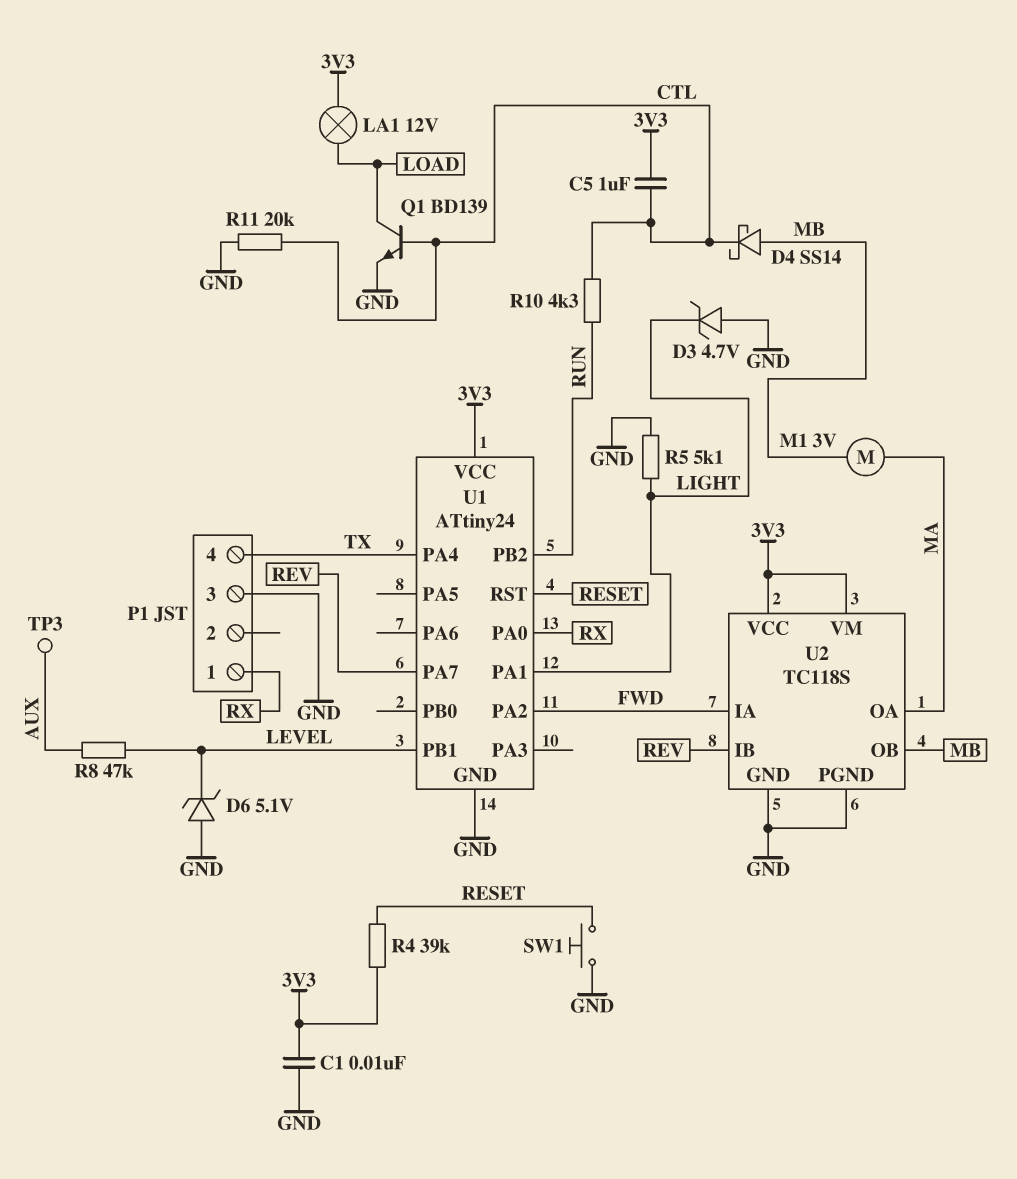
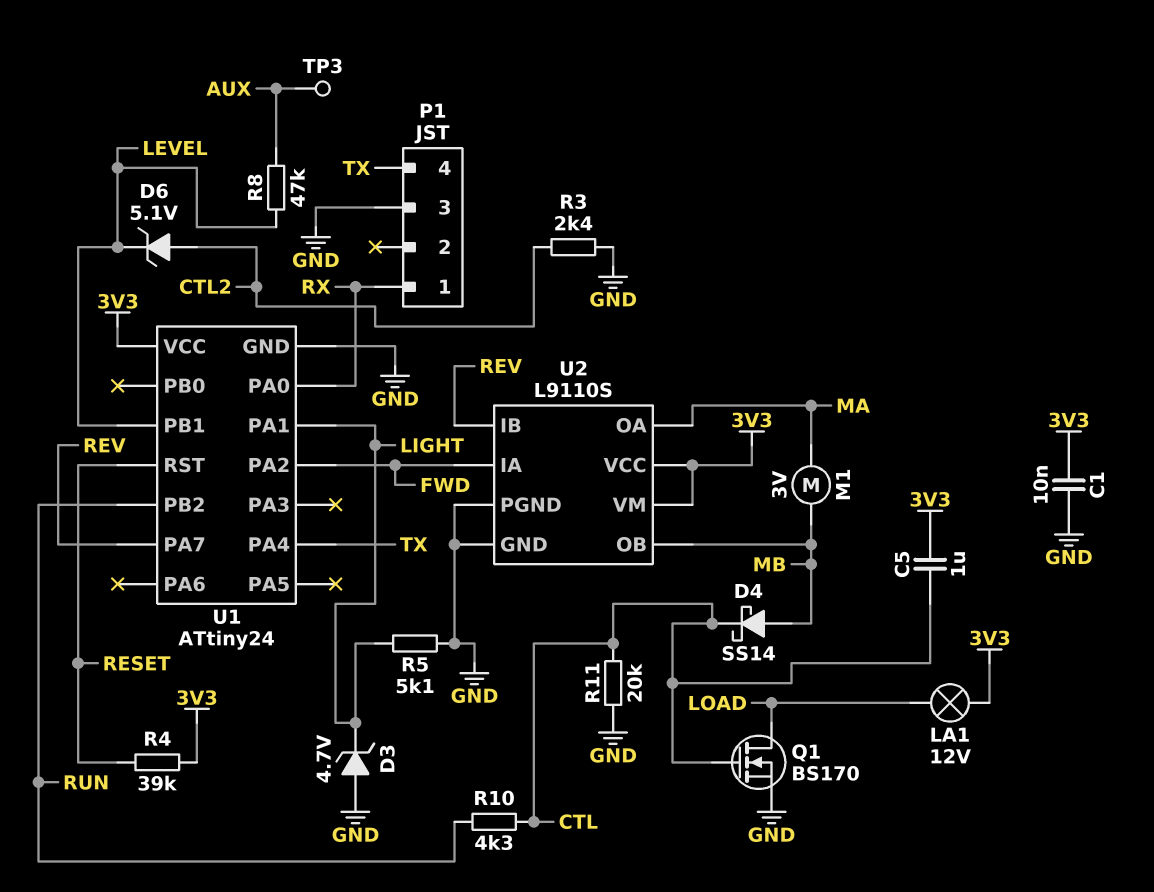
D6: zener 5.1V (A GND, K LEVEL) -> zener 5.1V (A CTL2, K LEVEL)
Q1: NPN BD139 (B CTL, C LOAD, E GND) -> NMOS BS170 (G CTL, D LOAD, S GND)
R3: none -> 2.4k (CTL2, GND)
SW1: button (GND, RESET) -> none
U2: TC118S -> L9110S

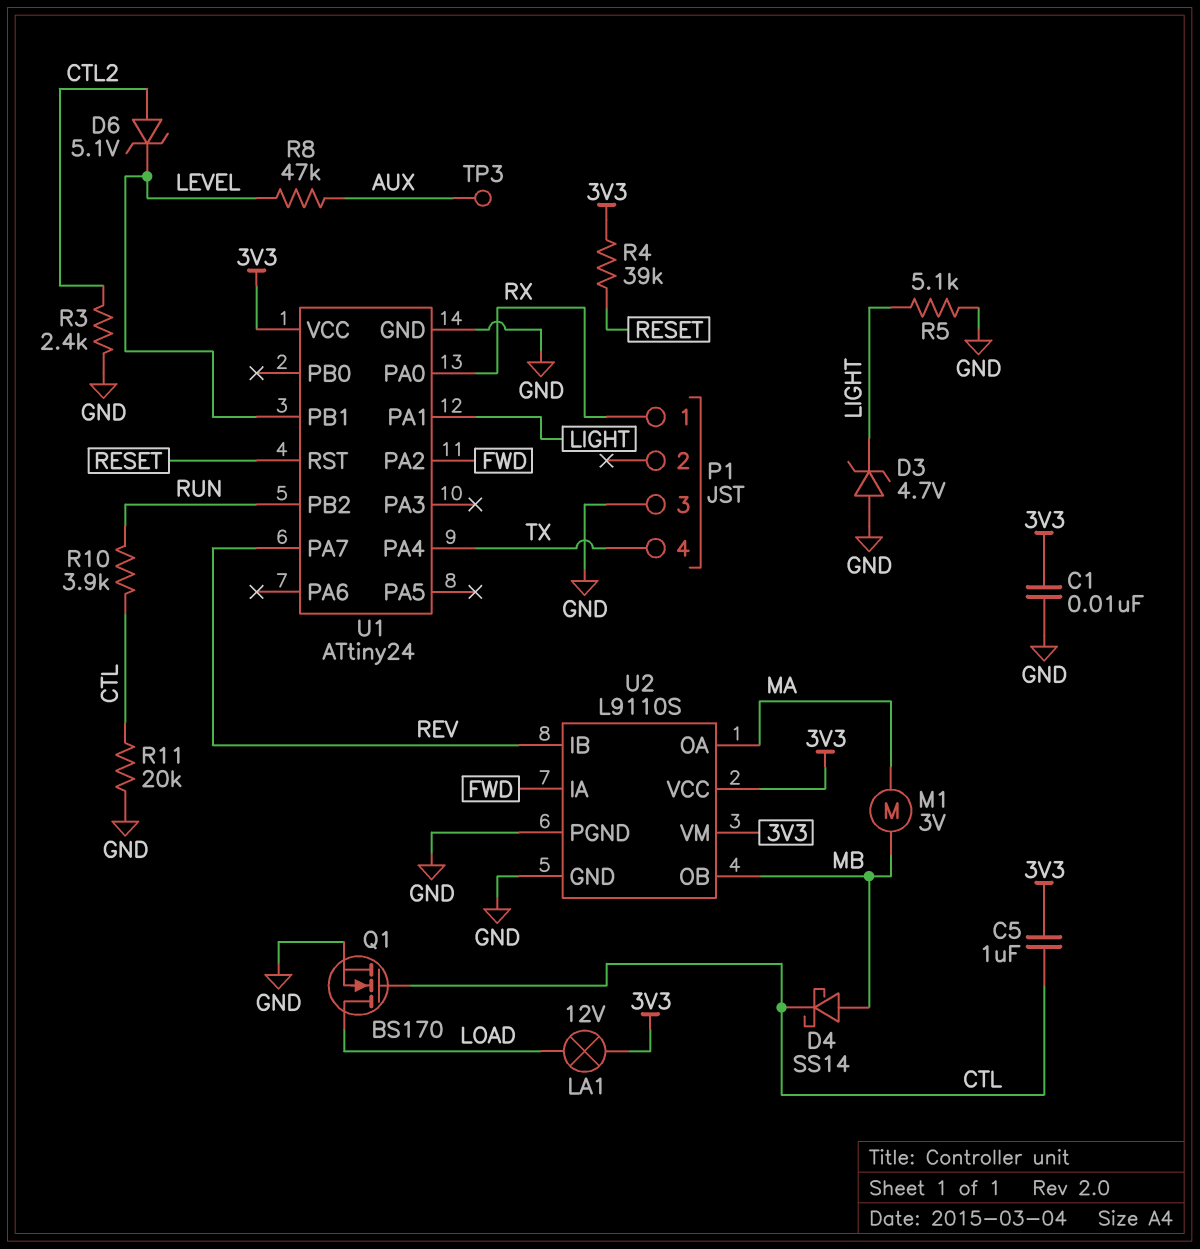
R10: 4.3k (CTL, RUN) -> 3.9k (CTL, RUN)

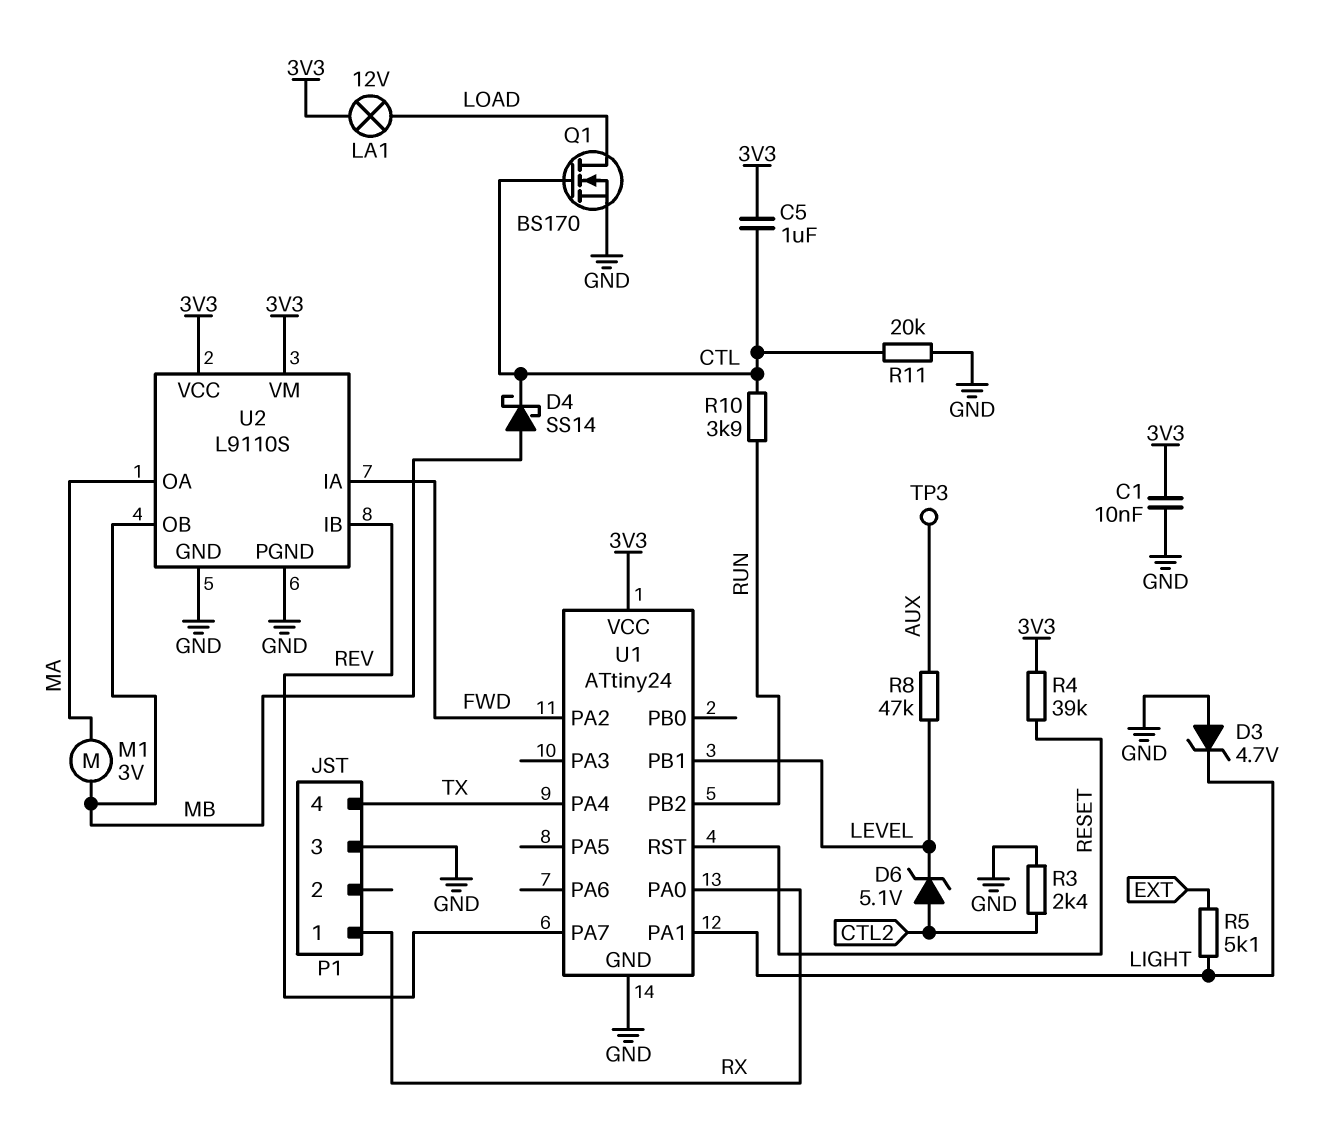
R5: 5.1k (GND, LIGHT) -> 5.1k (EXT, LIGHT)

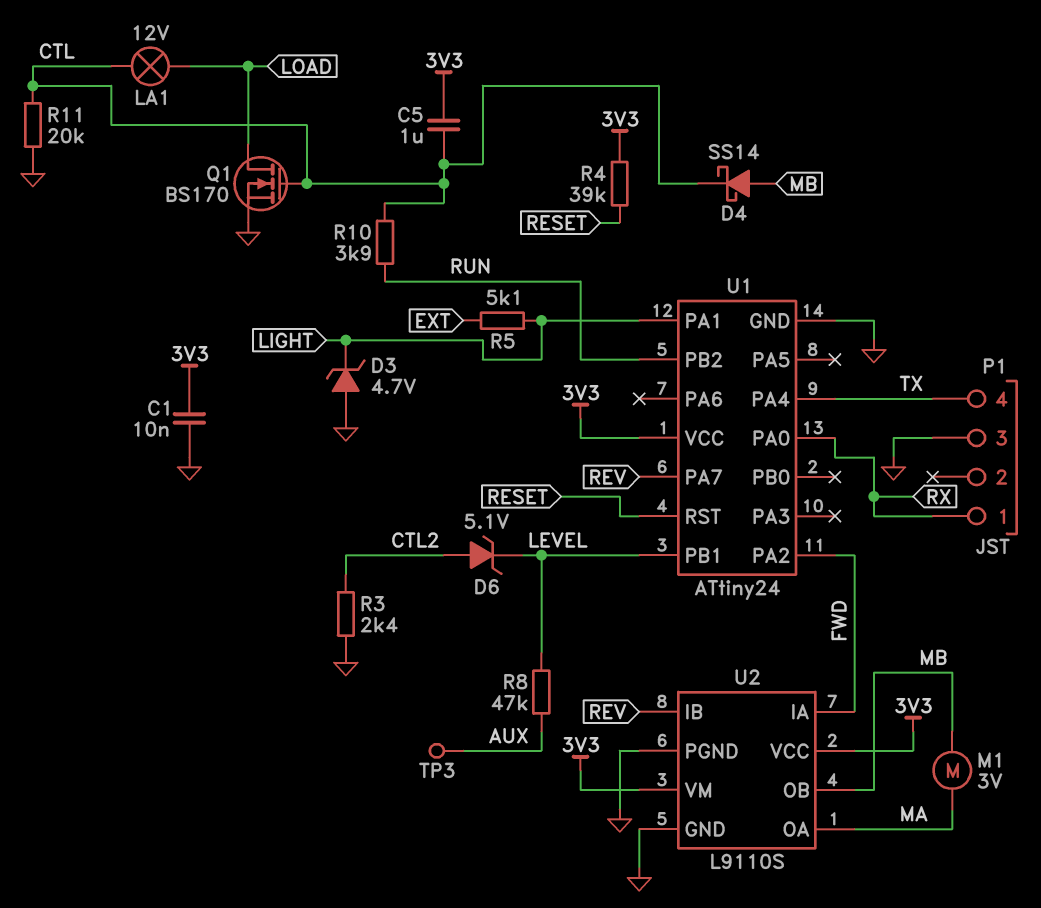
LA1: lamp 12V (3V3, LOAD) -> lamp 12V (CTL, LOAD)

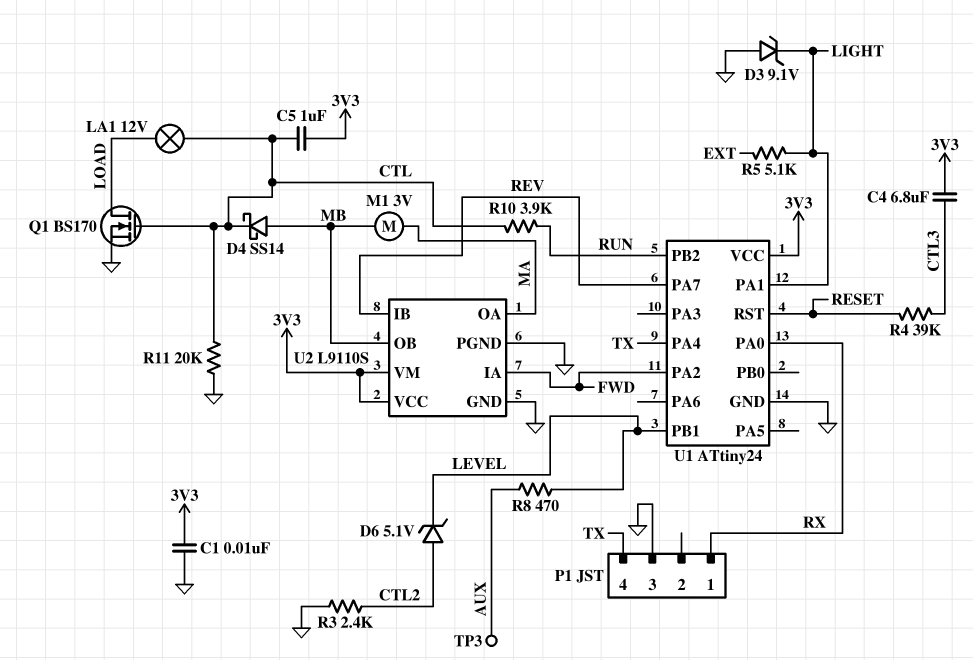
C4: none -> 6.8uF (3V3, CTL3)
D3: zener 4.7V (A GND, K LIGHT) -> zener 9.1V (A GND, K LIGHT)
R4: 39k (3V3, RESET) -> 39k (CTL3, RESET)
R8: 47k (AUX, LEVEL) -> 470 (AUX, LEVEL)

